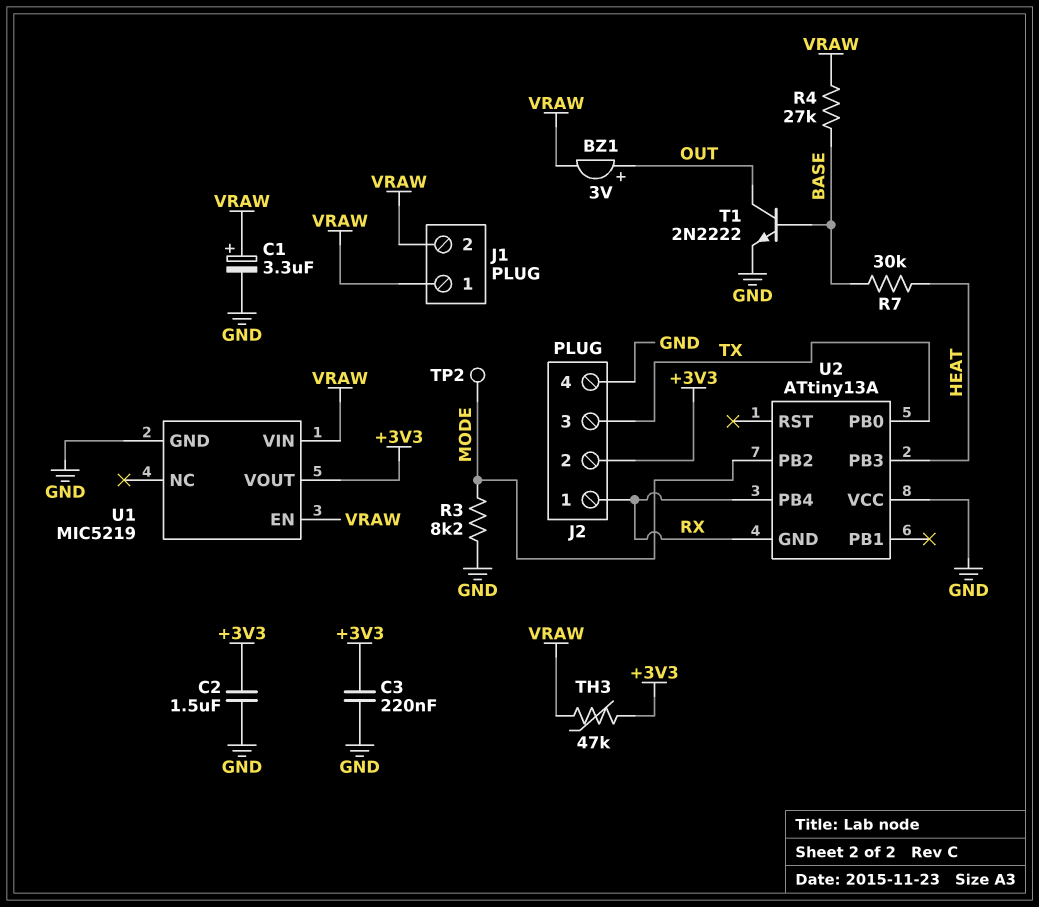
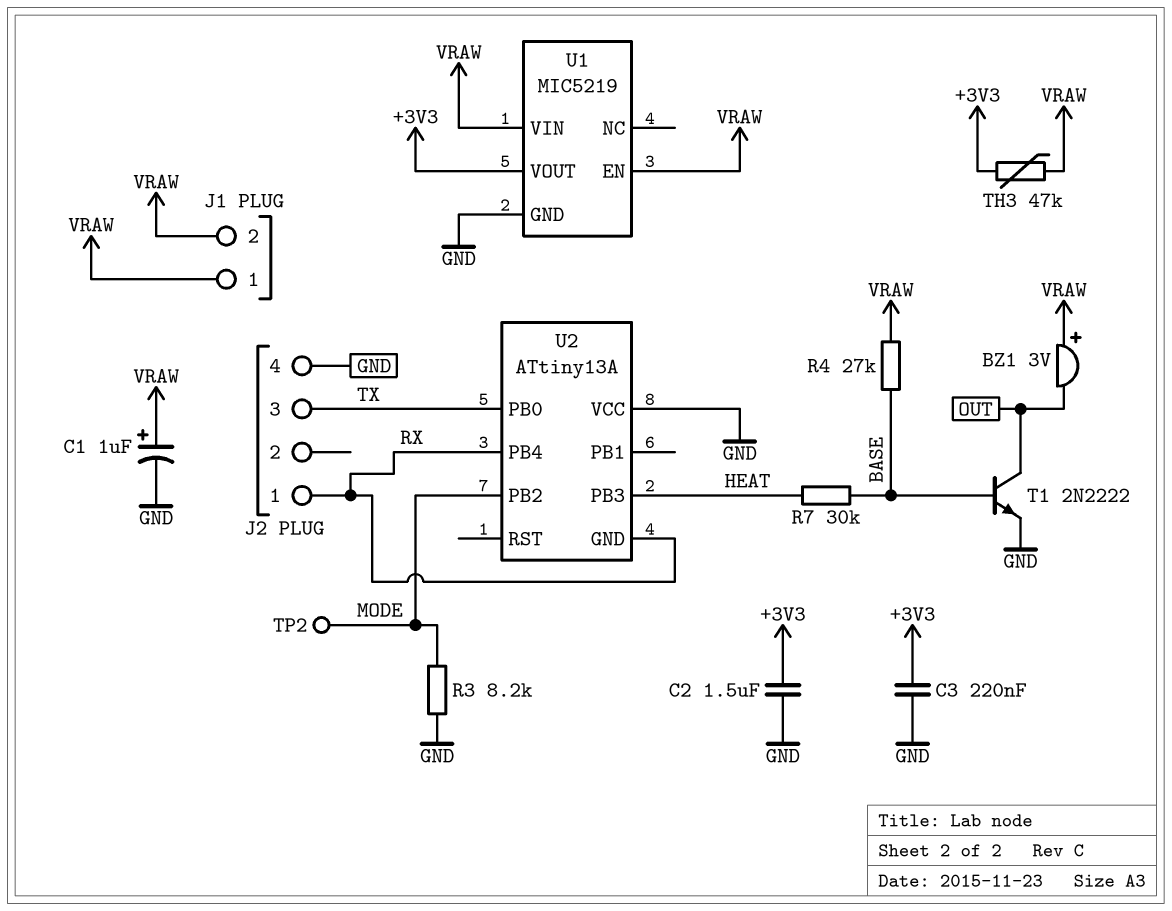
BZ1: buzzer 3V (plus OUT, minus VRAW) -> buzzer 3V (plus VRAW, minus OUT)
C1: 3.3uF (plus VRAW, minus GND) -> 1uF (plus VRAW, minus GND)
J2 pin 2: +3V3 -> none

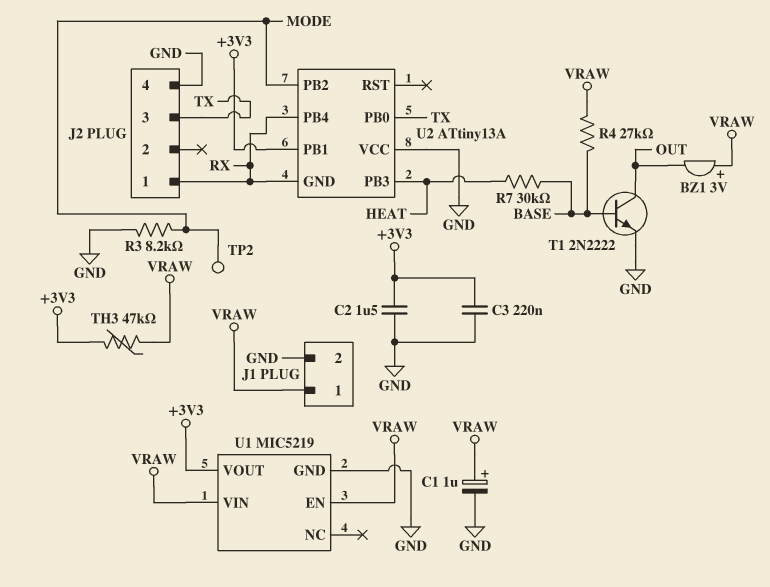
J1 pin 2: VRAW -> GND
U2 pin PB1: none -> +3V3

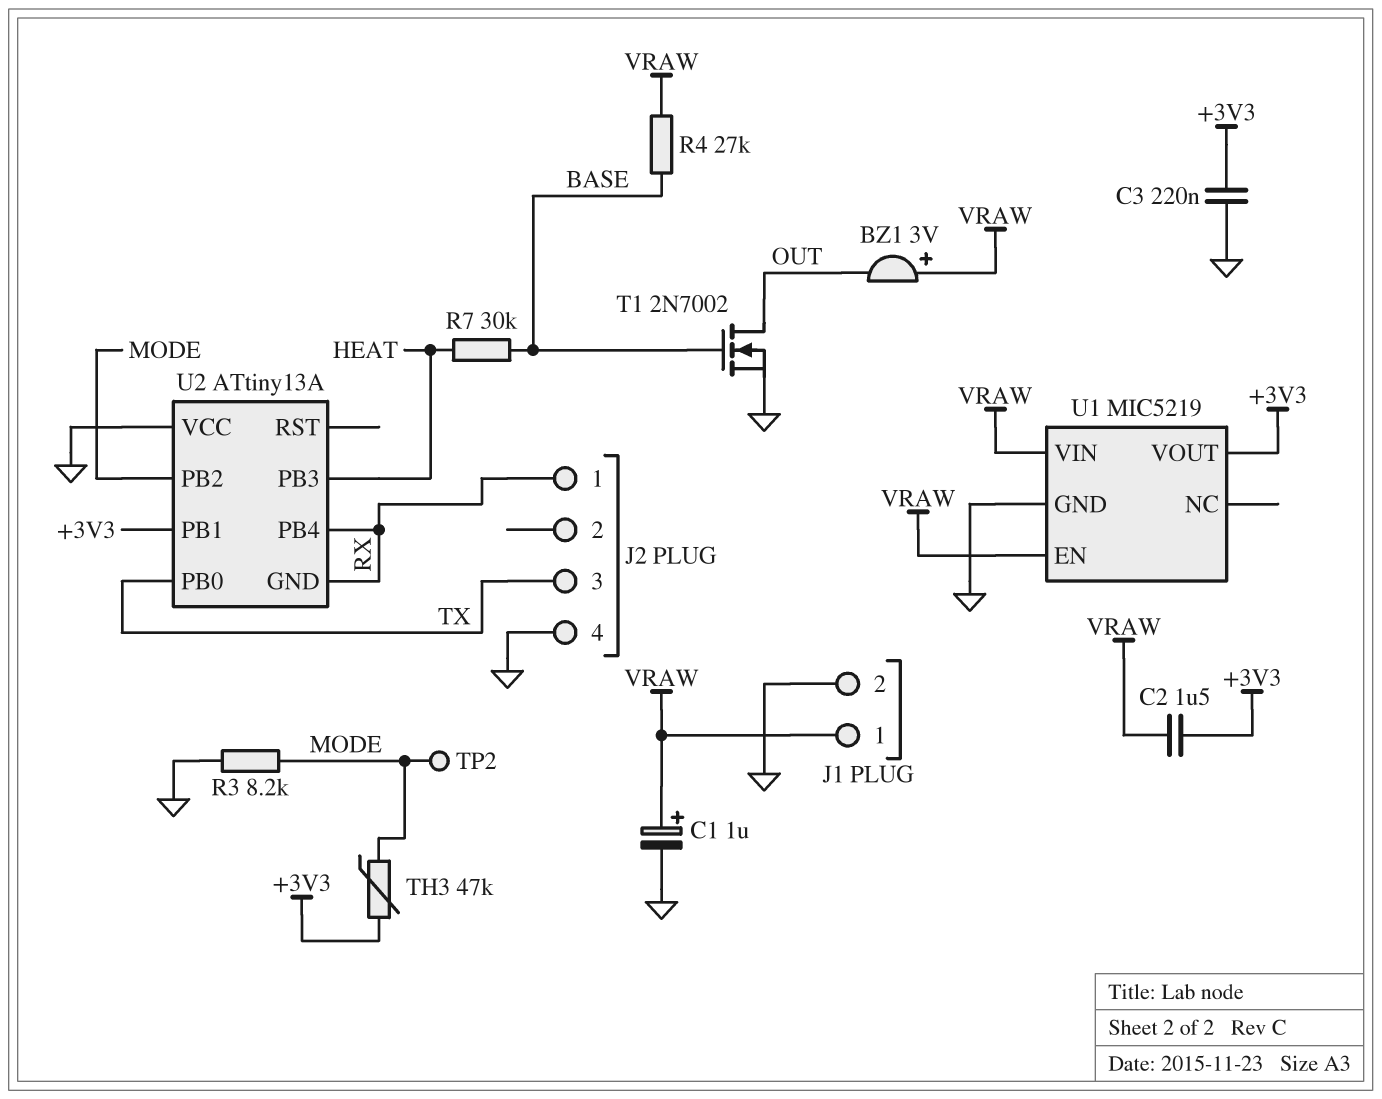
C2: 1.5uF (+3V3, GND) -> 1.5uF (+3V3, VRAW)
T1: NPN 2N2222 (B BASE, C OUT, E GND) -> NMOS 2N7002 (G BASE, D OUT, S GND)
TH3: 47k (+3V3, VRAW) -> 47k (+3V3, MODE)

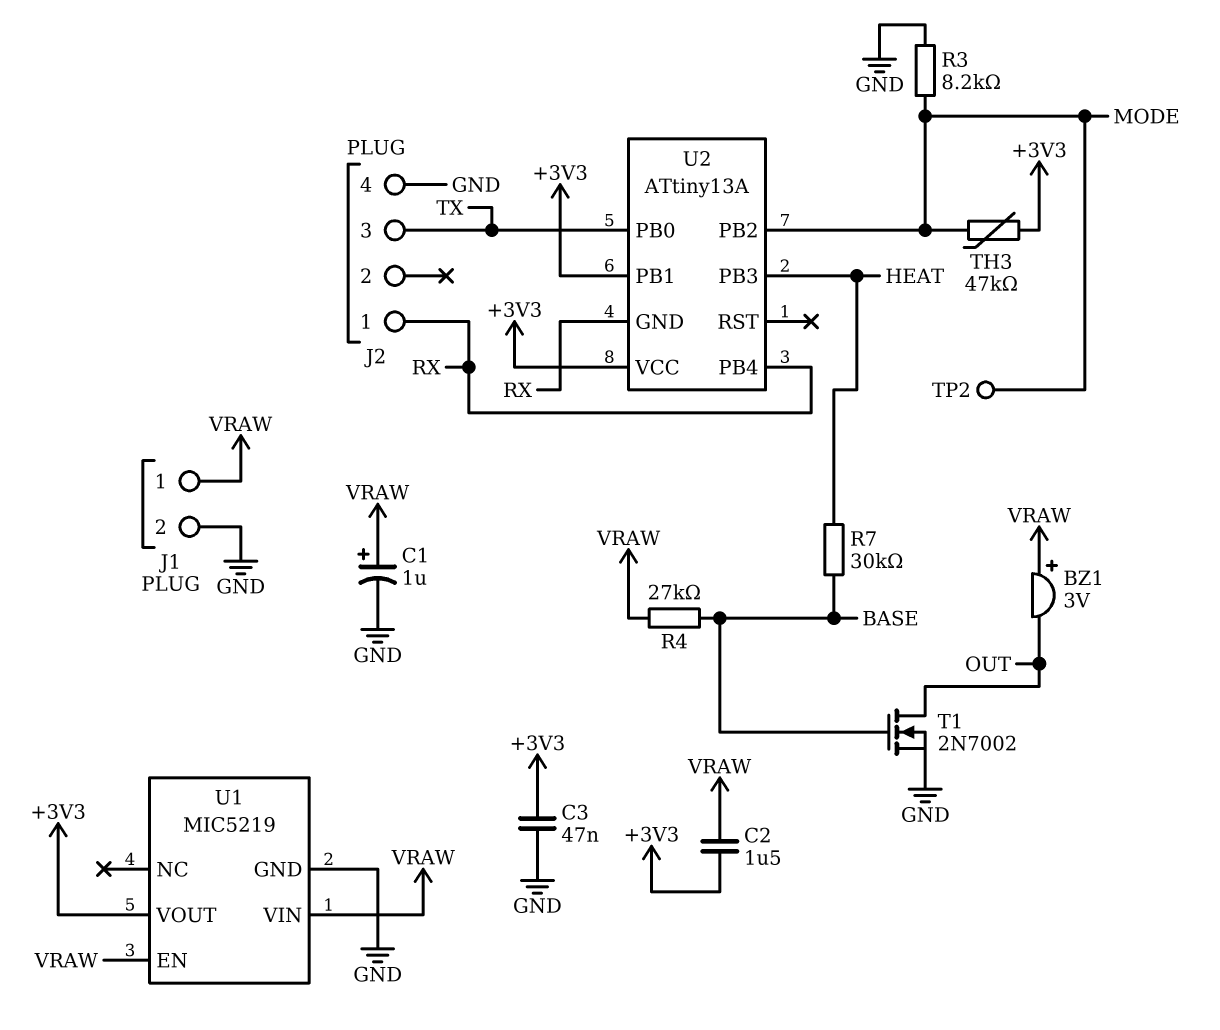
C3: 220nF (+3V3, GND) -> 47nF (+3V3, GND)
U2 pin VCC: GND -> +3V3

